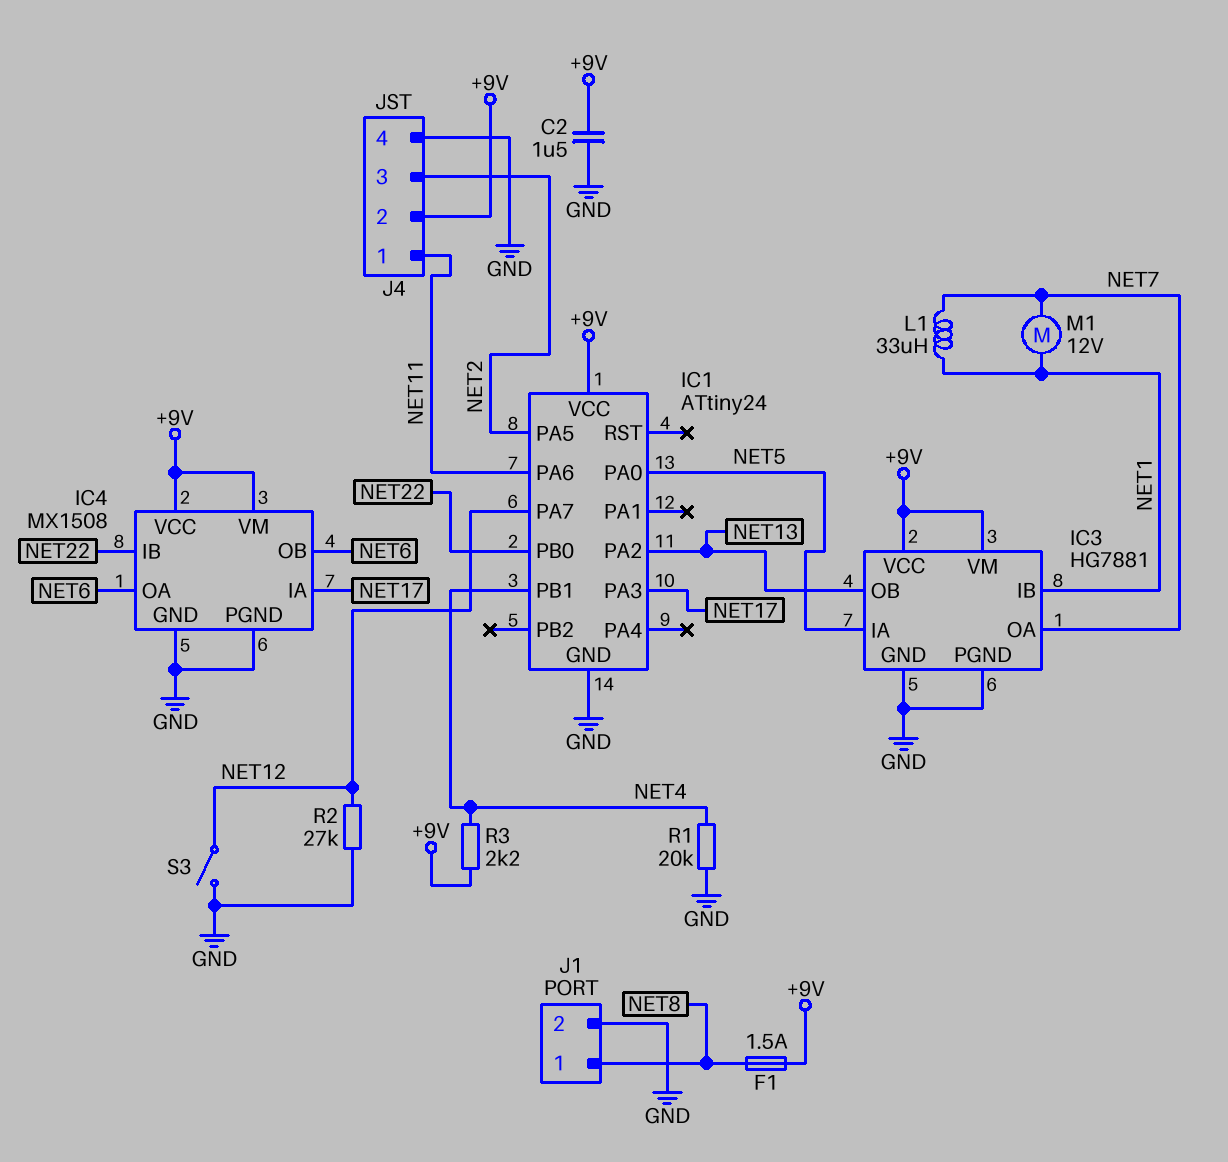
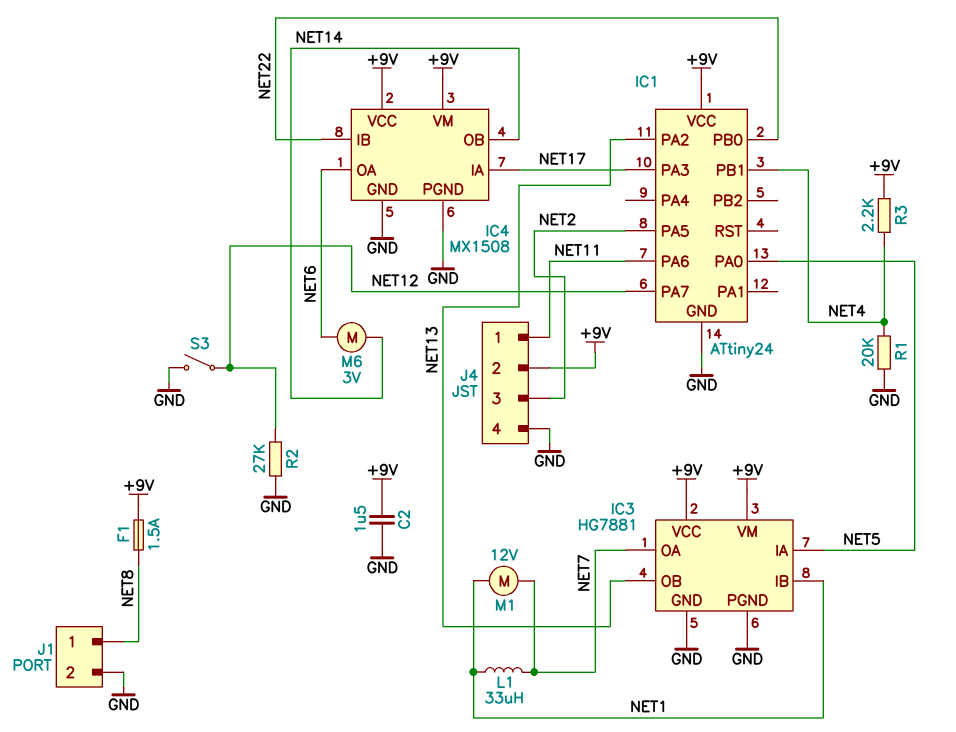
IC4 pin OB: NET6 -> NET14
M6: none -> motor 3V (NET6, NET14)

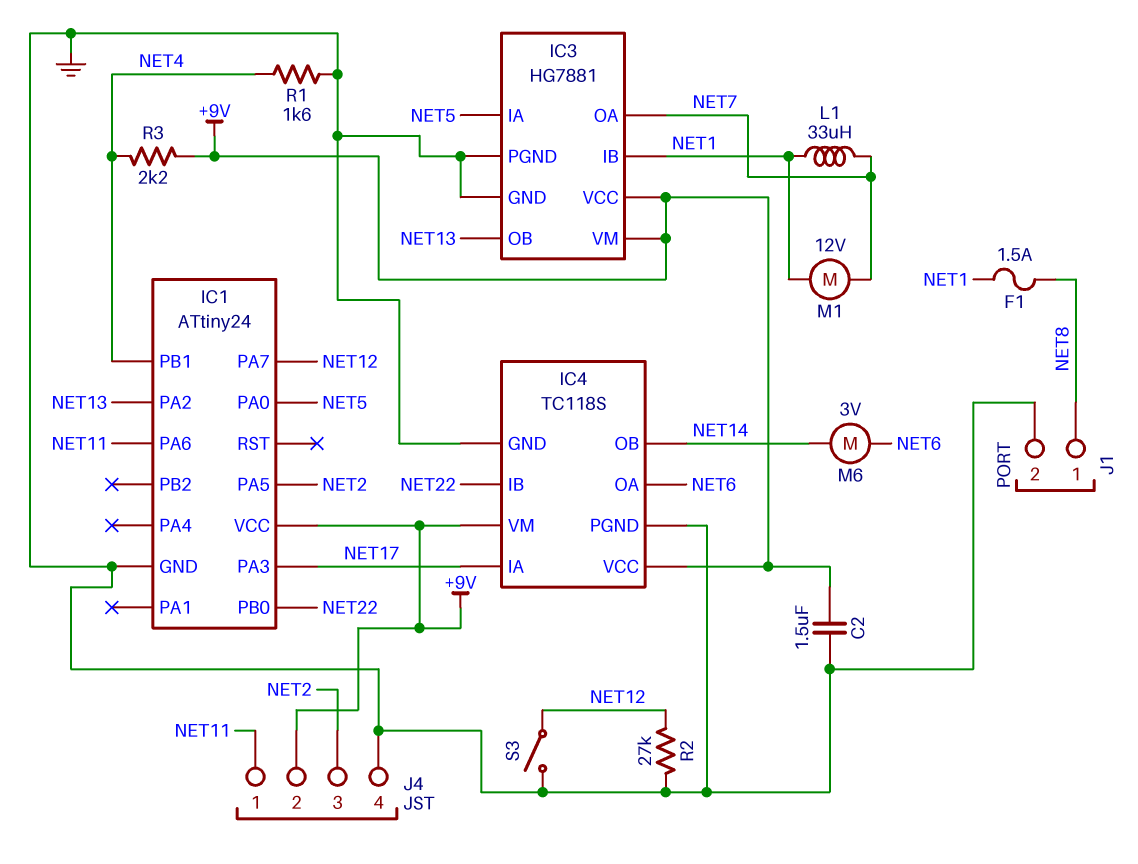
F1: 1.5A (+9V, NET8) -> 1.5A (NET1, NET8)
IC4: MX1508 -> TC118S
R1: 20k (GND, NET4) -> 1.6k (GND, NET4)

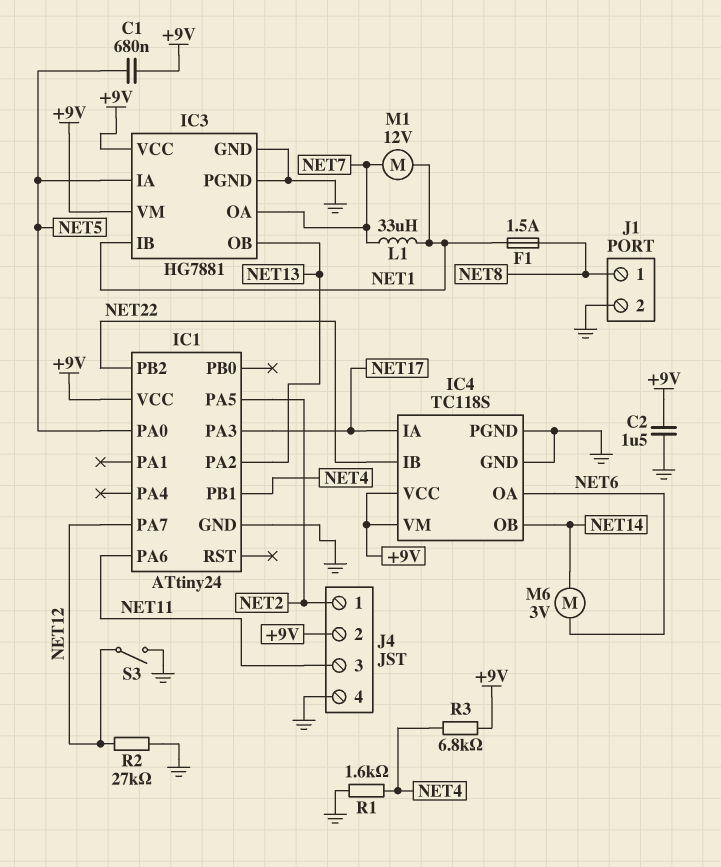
C1: none -> 680nF (+9V, NET5)
IC1 pin PB0: NET22 -> none
IC1 pin PB2: none -> NET22
J4 pin 1: NET11 -> NET2
J4 pin 3: NET2 -> NET11
R3: 2.2k (+9V, NET4) -> 6.8k (+9V, NET4)

